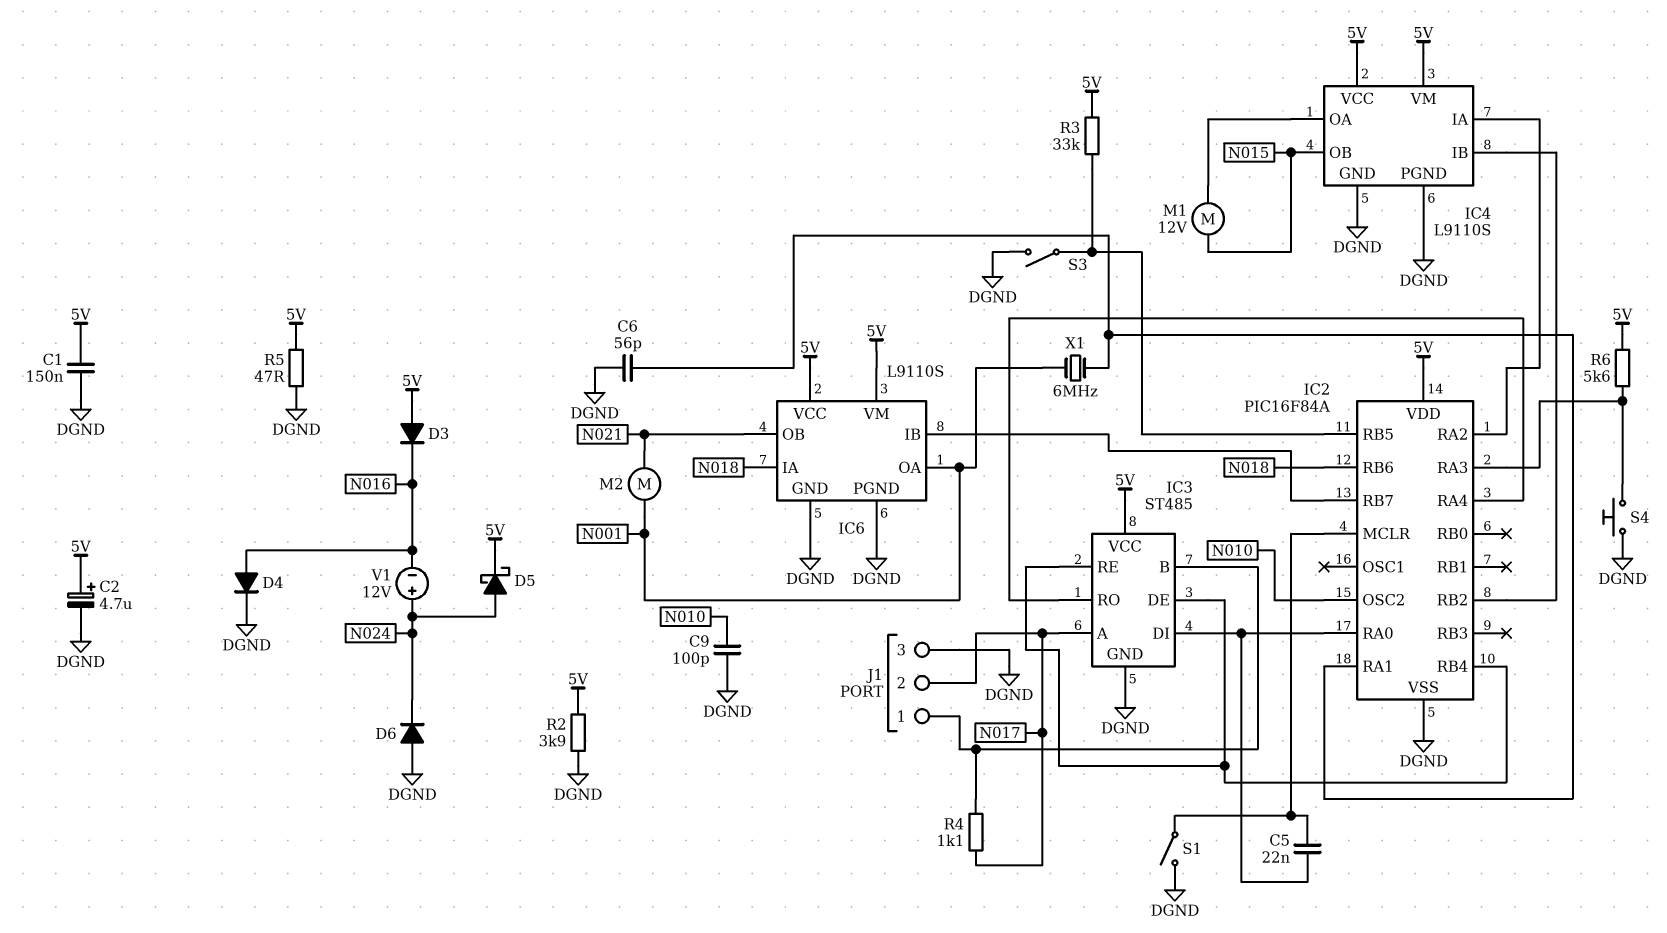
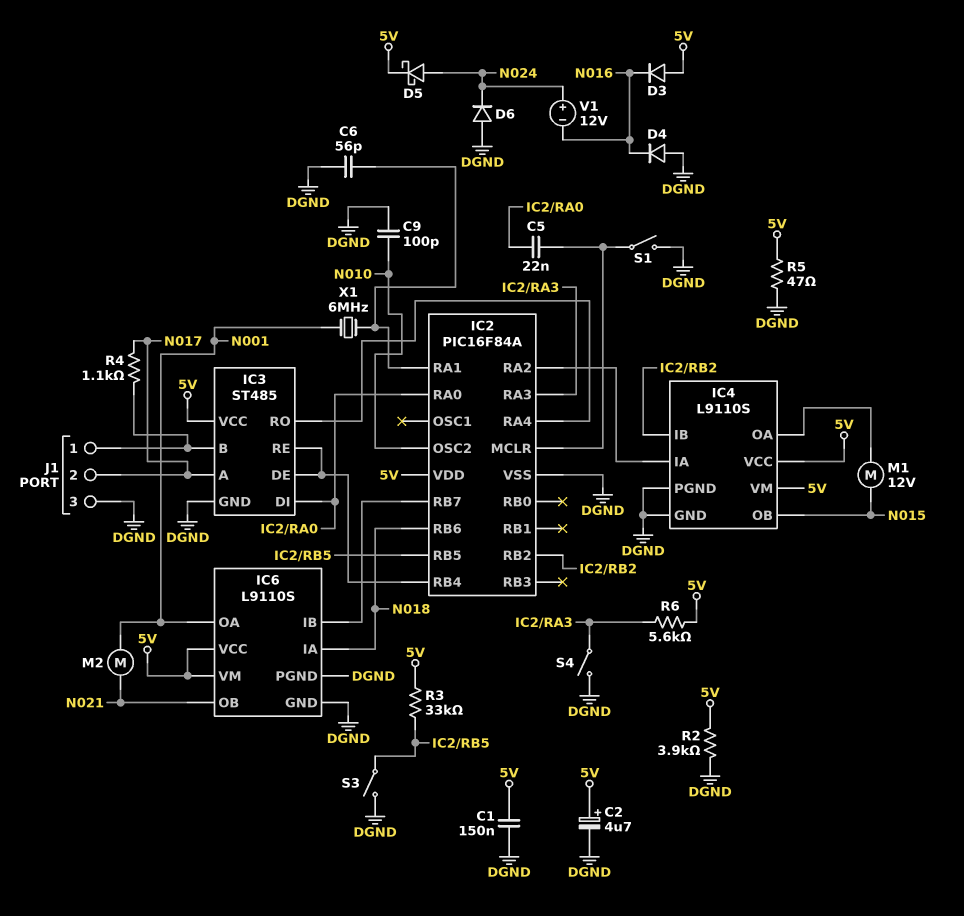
D4: diode (A N016, K DGND) -> diode (A DGND, K N016)
S4: button (DGND, IC2/RA3) -> switch (DGND, IC2/RA3)

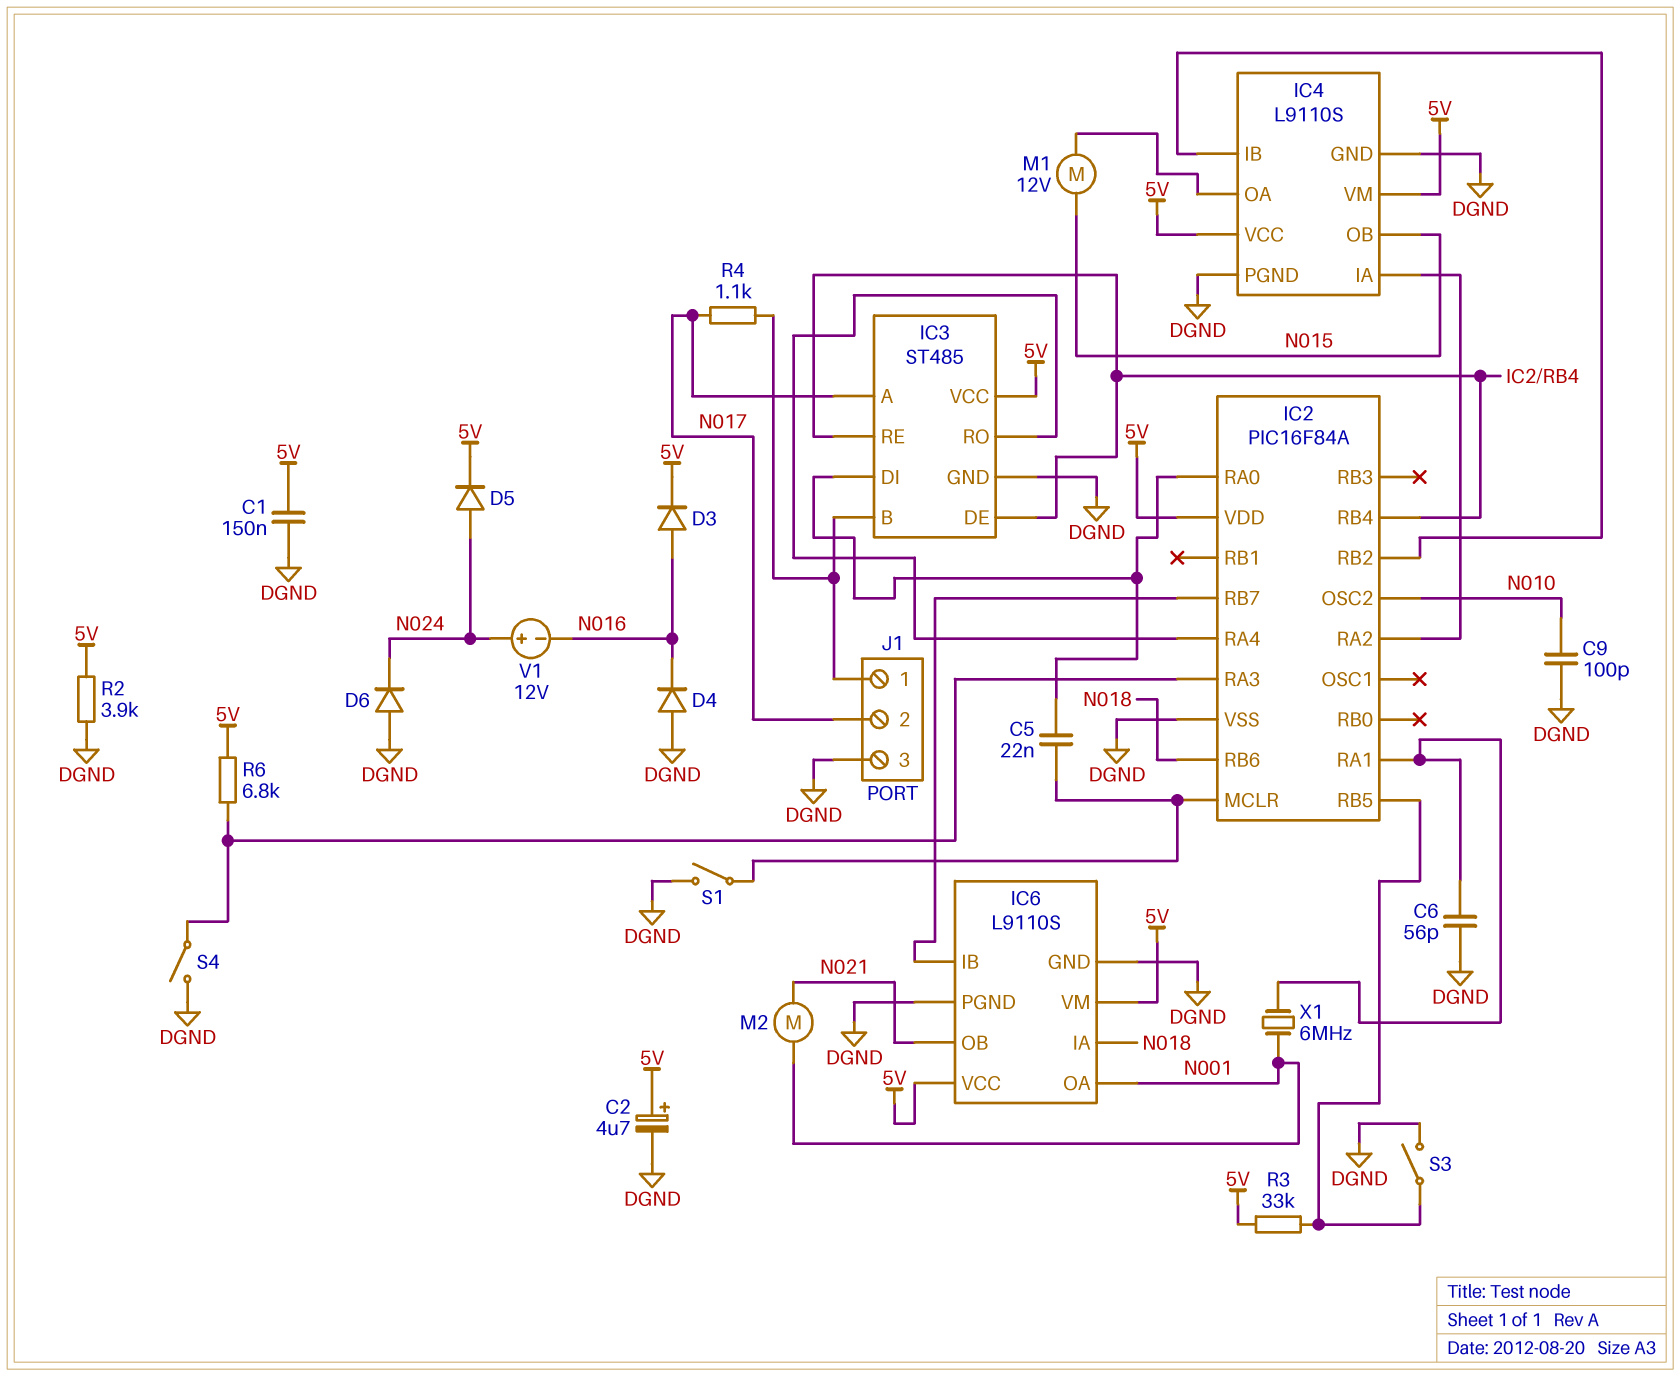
D3: diode (A 5V, K N016) -> diode (A N016, K 5V)
D5: schottky (A N024, K 5V) -> diode (A N024, K 5V)
R5: 47 (5V, DGND) -> none
R6: 5.6k (5V, IC2/RA3) -> 6.8k (5V, IC2/RA3)

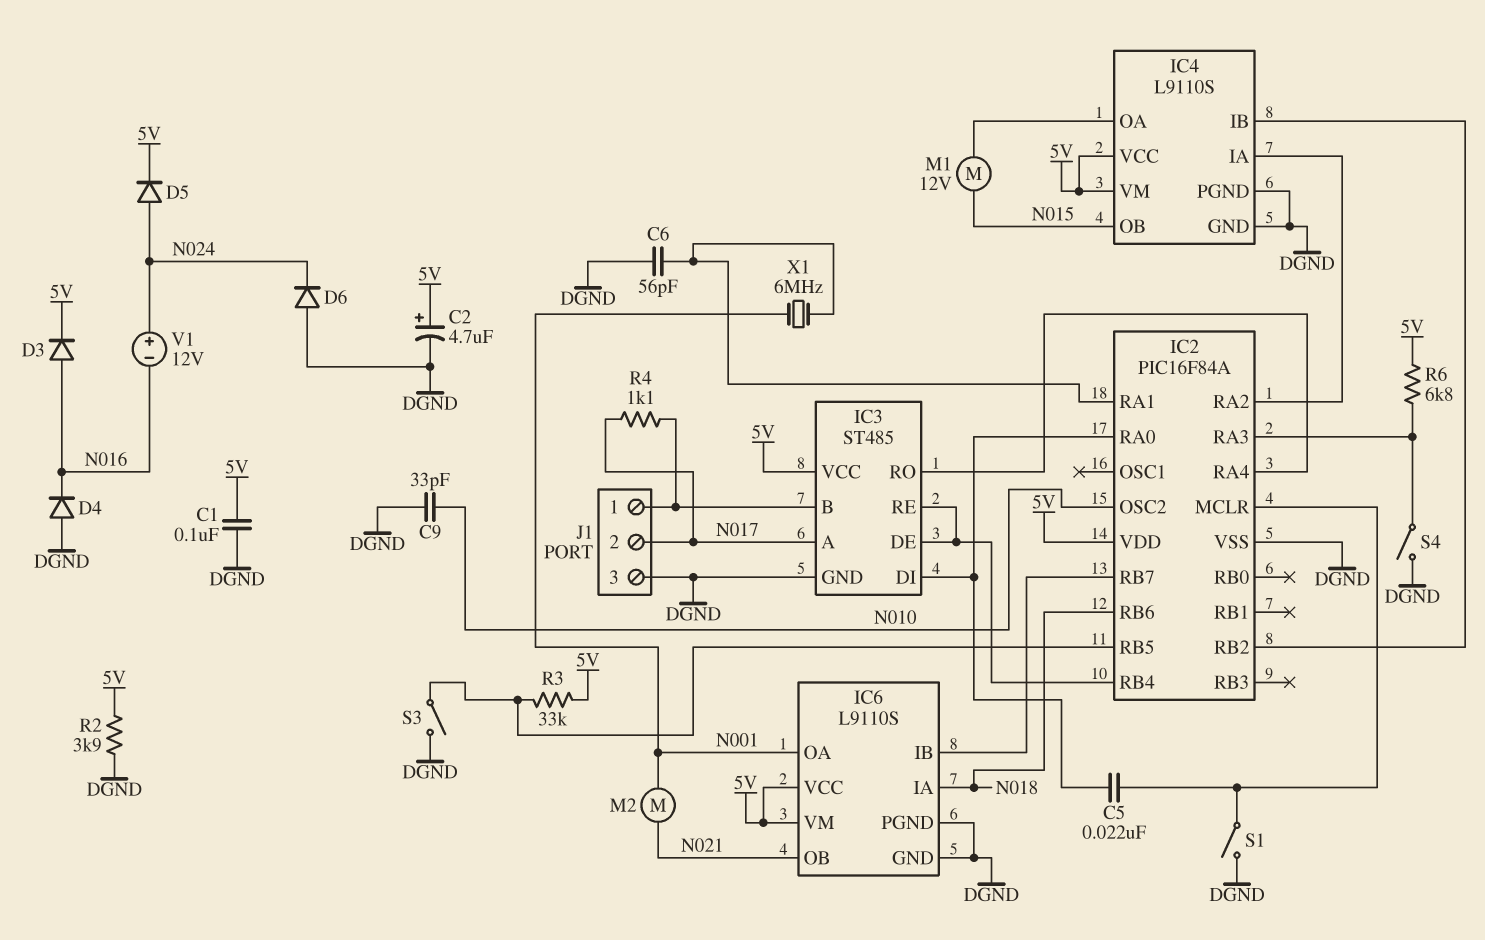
C1: 150nF (5V, DGND) -> 100nF (5V, DGND)
C9: 100pF (DGND, N010) -> 33pF (DGND, N010)

